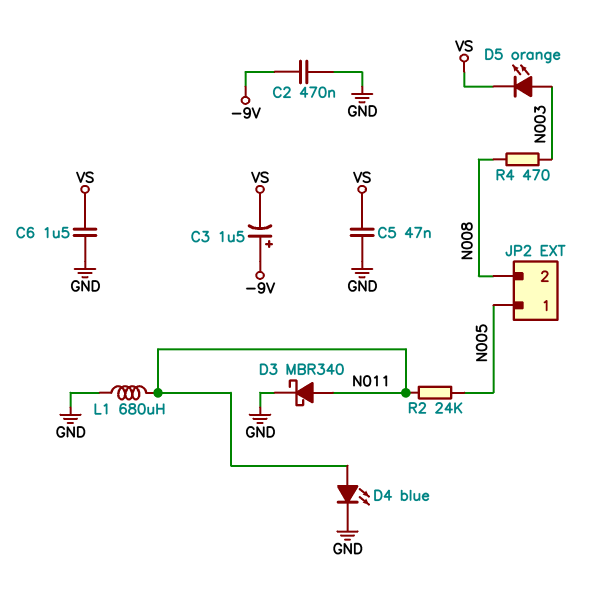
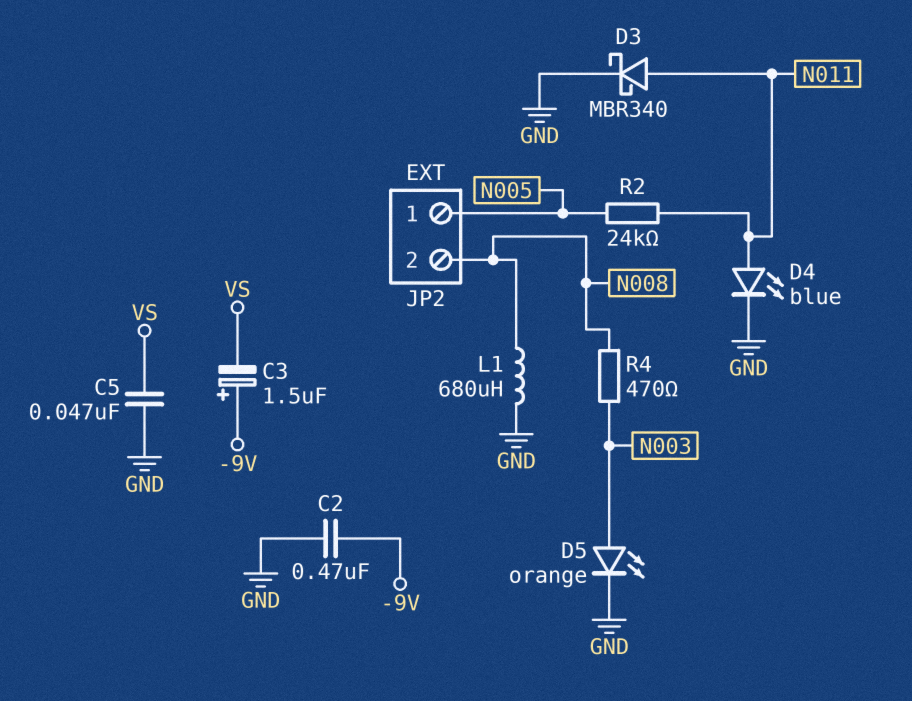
C6: 1.5uF (GND, VS) -> none
D5: LED orange (A N003, K VS) -> LED orange (A N003, K GND)
L1: 680uH (GND, N011) -> 680uH (GND, N008)

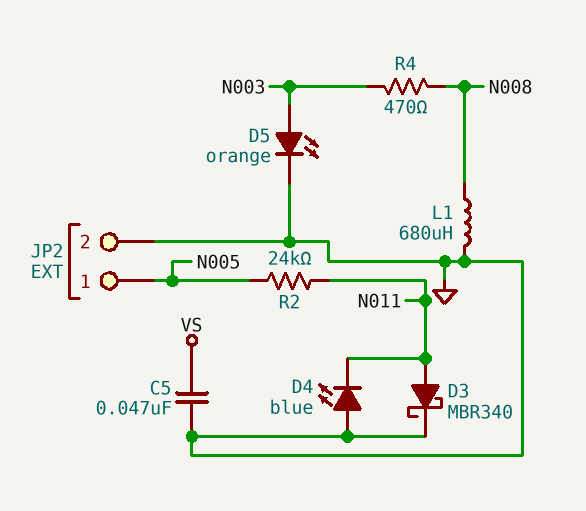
C2: 470nF (-9V, GND) -> none
C3: 1.5uF (plus -9V, minus VS) -> none
D4: LED blue (A N011, K GND) -> LED blue (A GND, K N011)
JP2 pin 2: N008 -> GND

